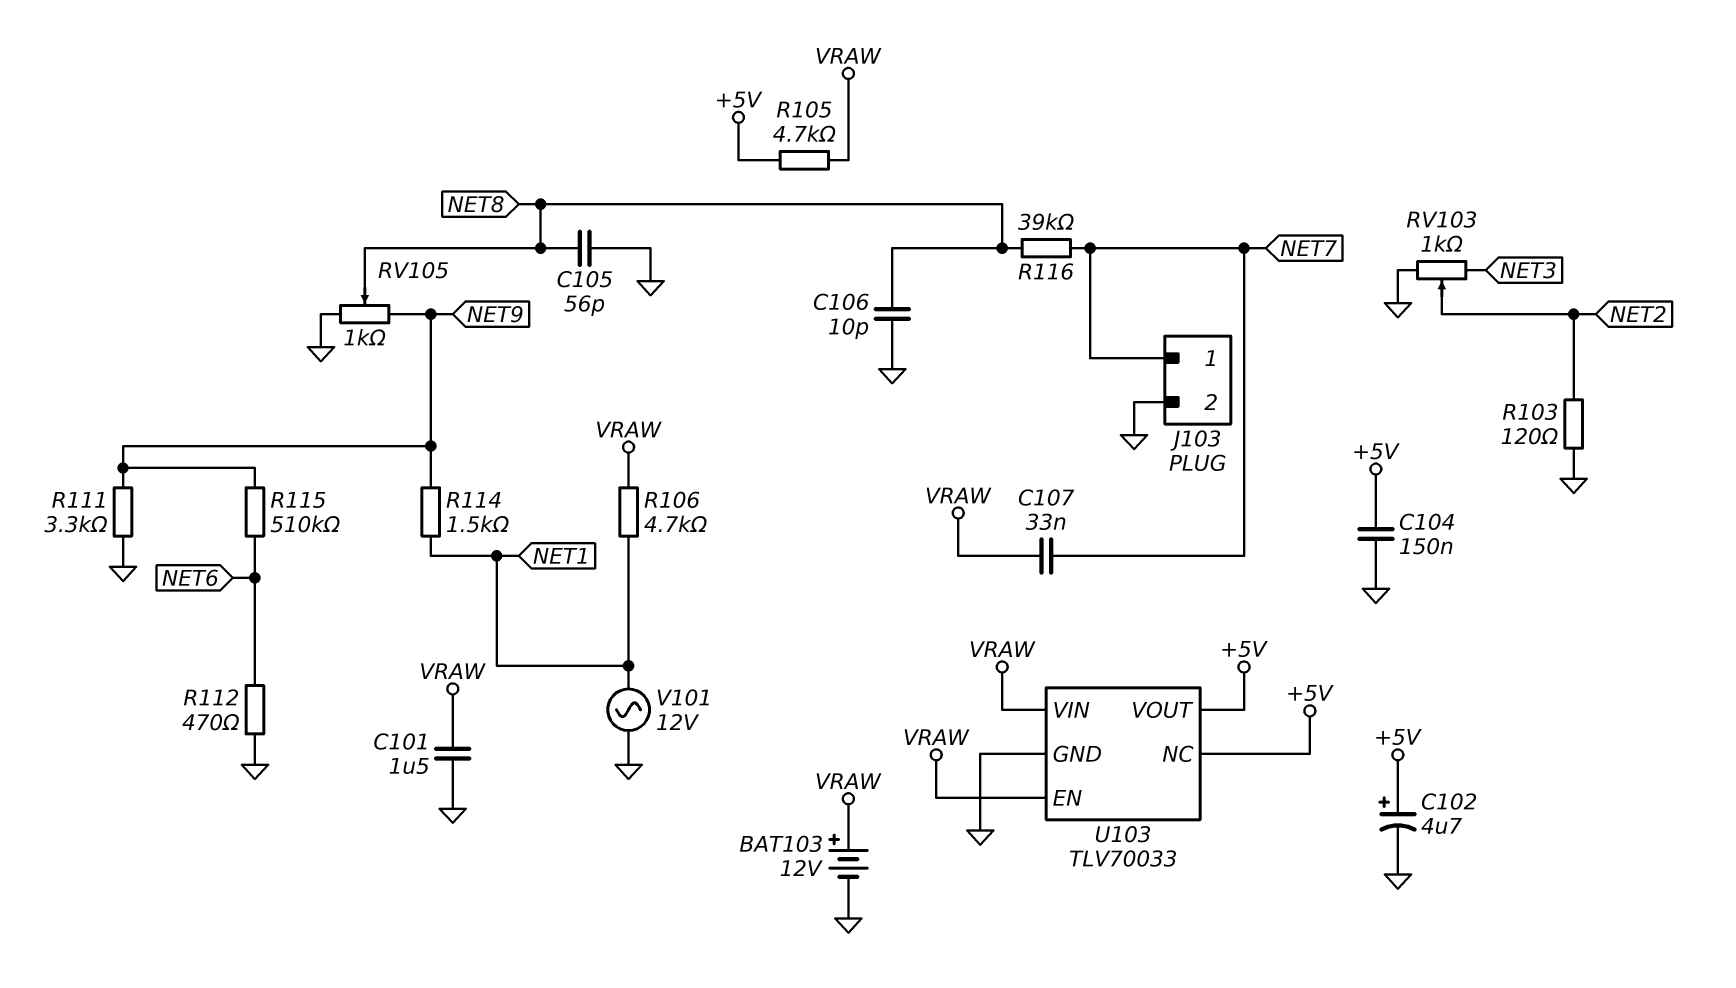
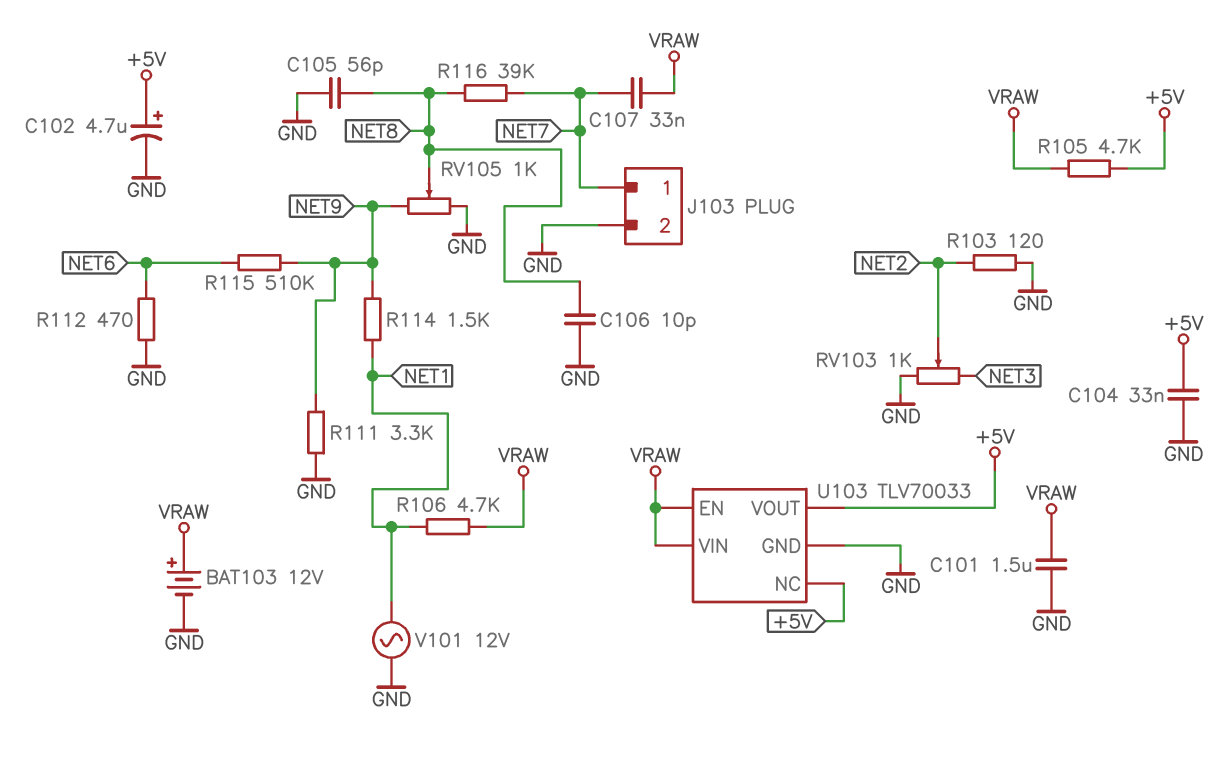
C104: 150nF (+5V, GND) -> 33nF (+5V, GND)

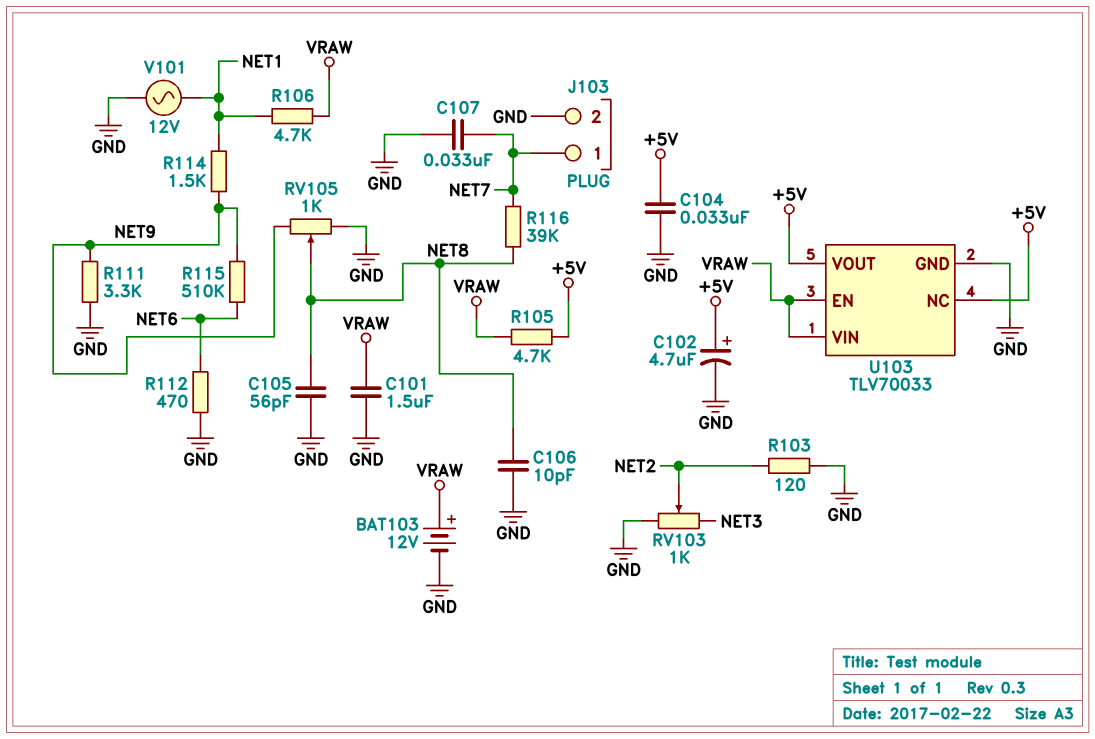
C107: 33nF (NET7, VRAW) -> 33nF (GND, NET7)

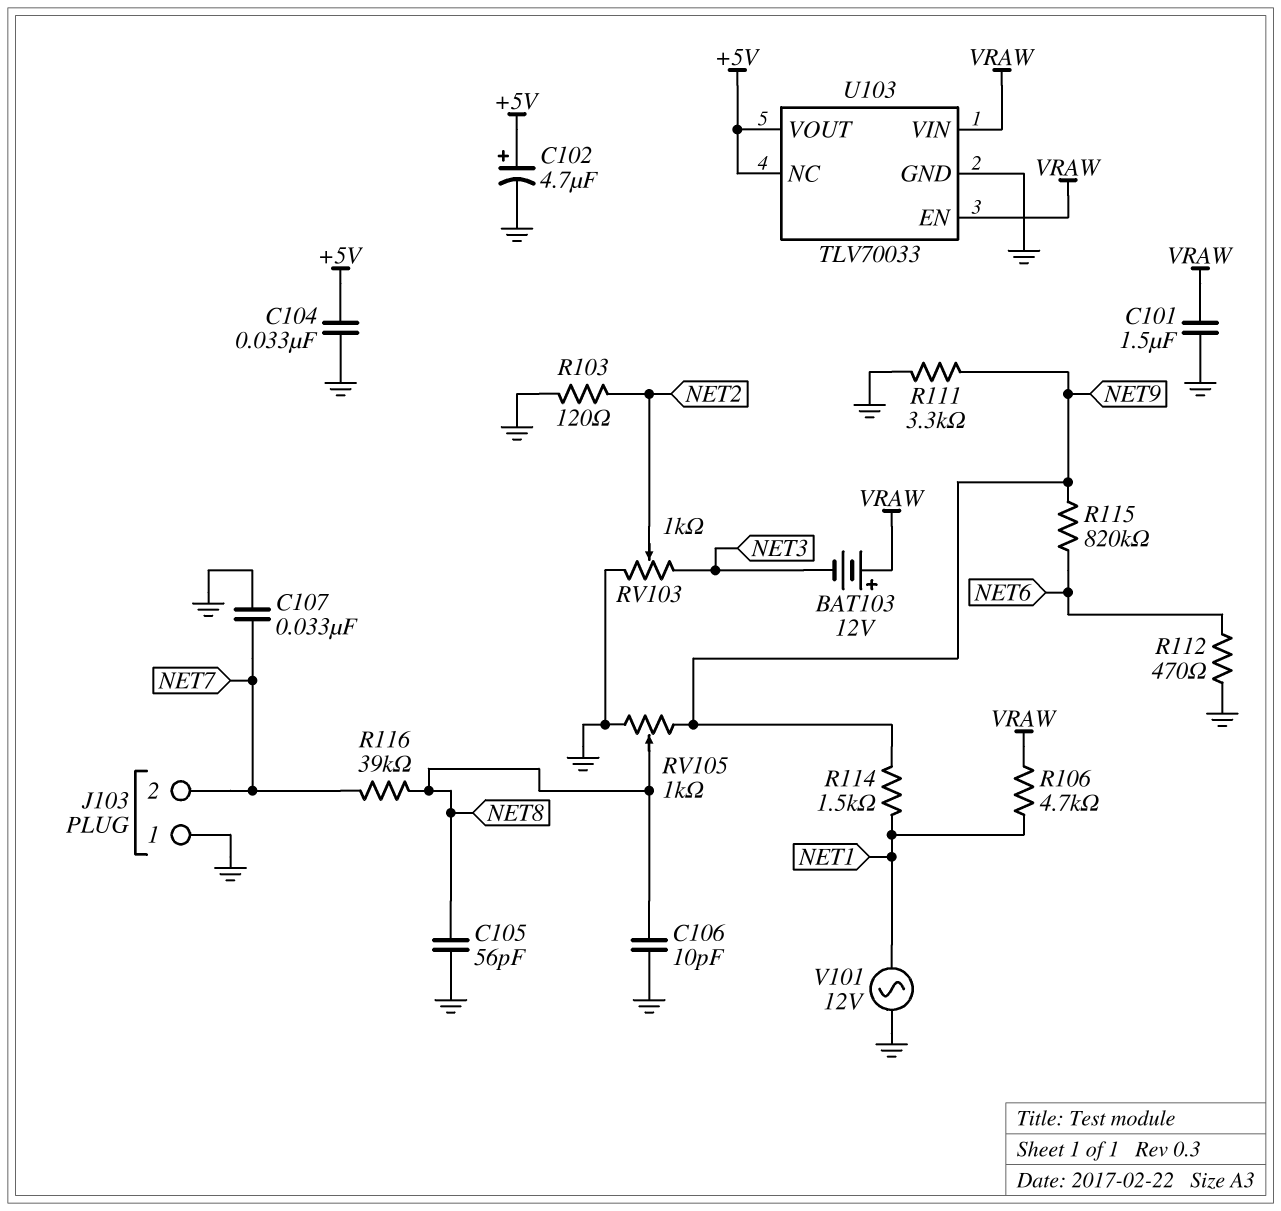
BAT103: 12V (plus VRAW, minus GND) -> 12V (plus VRAW, minus NET3)
J103 pin 1: NET7 -> GND
J103 pin 2: GND -> NET7
R105: 4.7k (+5V, VRAW) -> none
R115: 510k (NET6, NET9) -> 820k (NET6, NET9)

